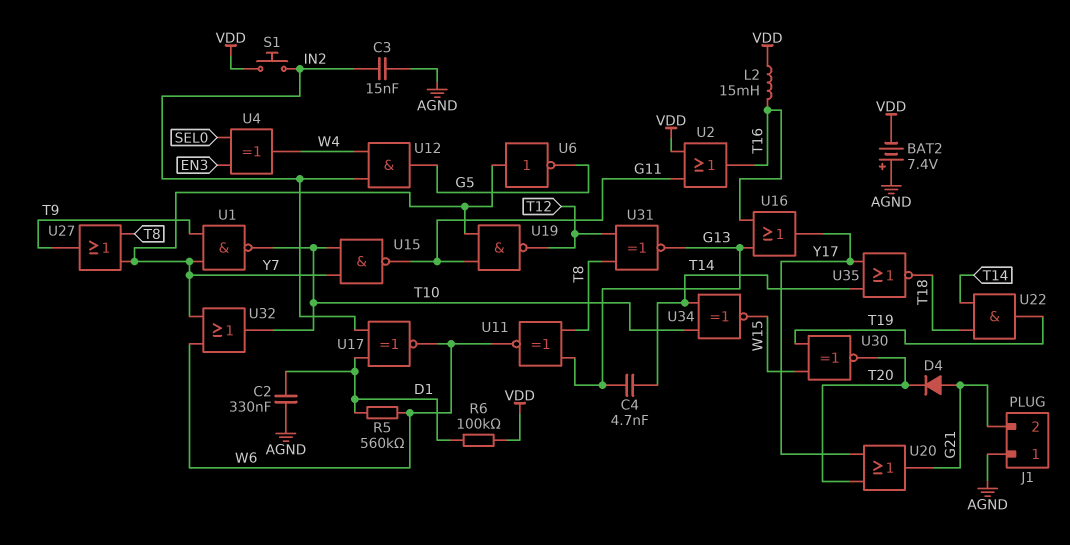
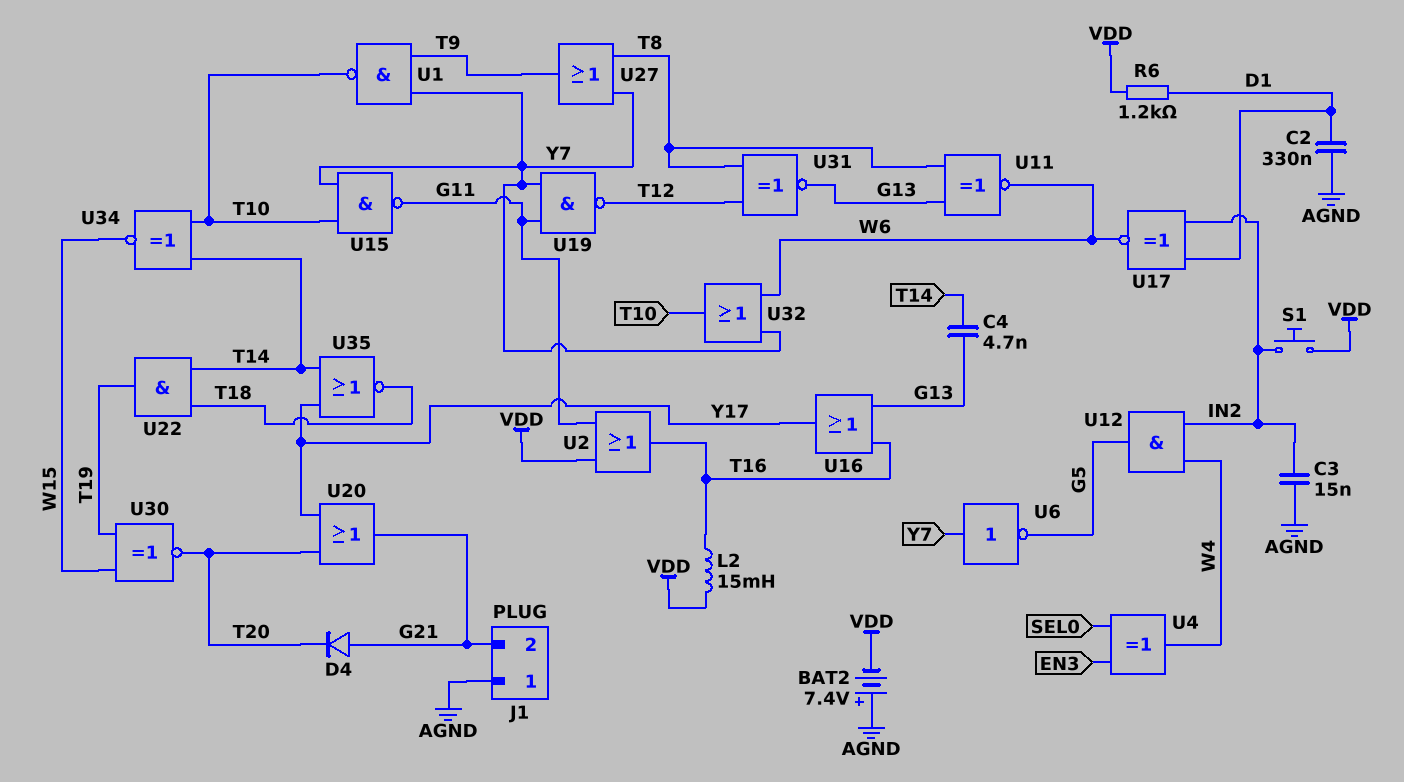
R5: 560k (D1, W6) -> none
R6: 100k (D1, VDD) -> 1.2k (D1, VDD)

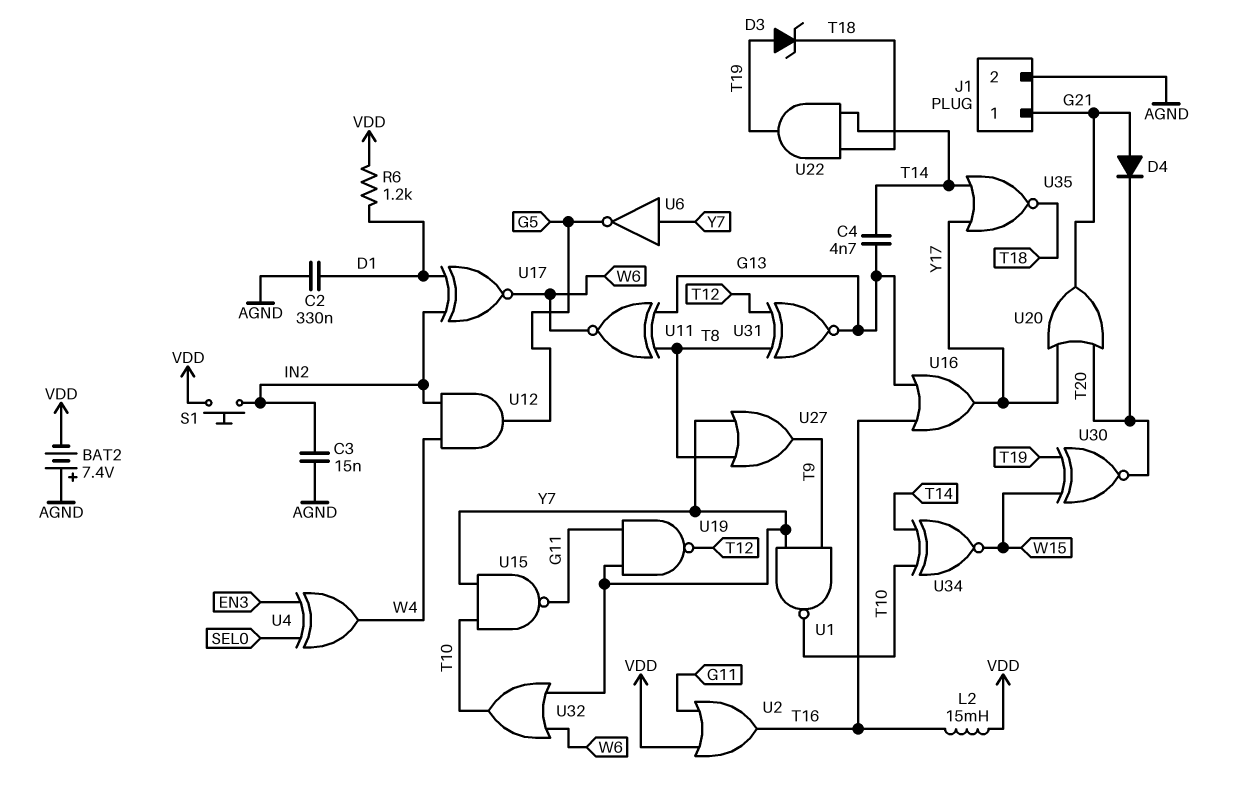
D3: none -> zener (A T19, K T18)
J1 pin 1: AGND -> G21
J1 pin 2: G21 -> AGND

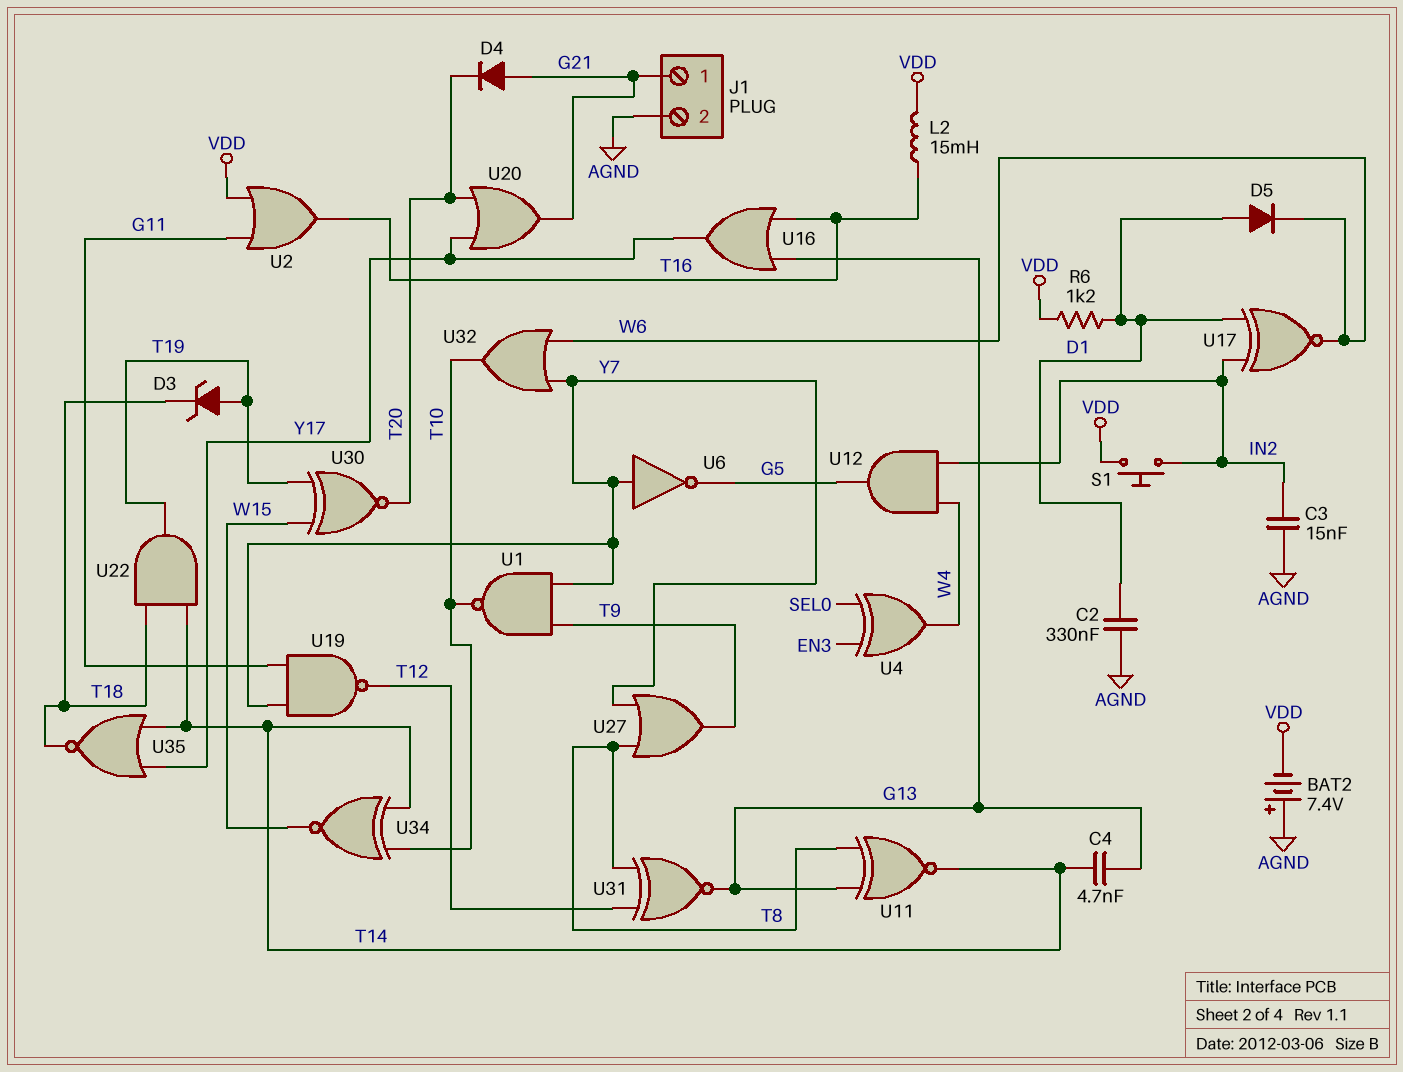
D5: none -> diode (A D1, K W6)
U11: XNOR (in G13, in T8, out W6) -> XNOR (in G13, in T8, out T14)
U15: NAND (in T10, in Y7, out G11) -> none

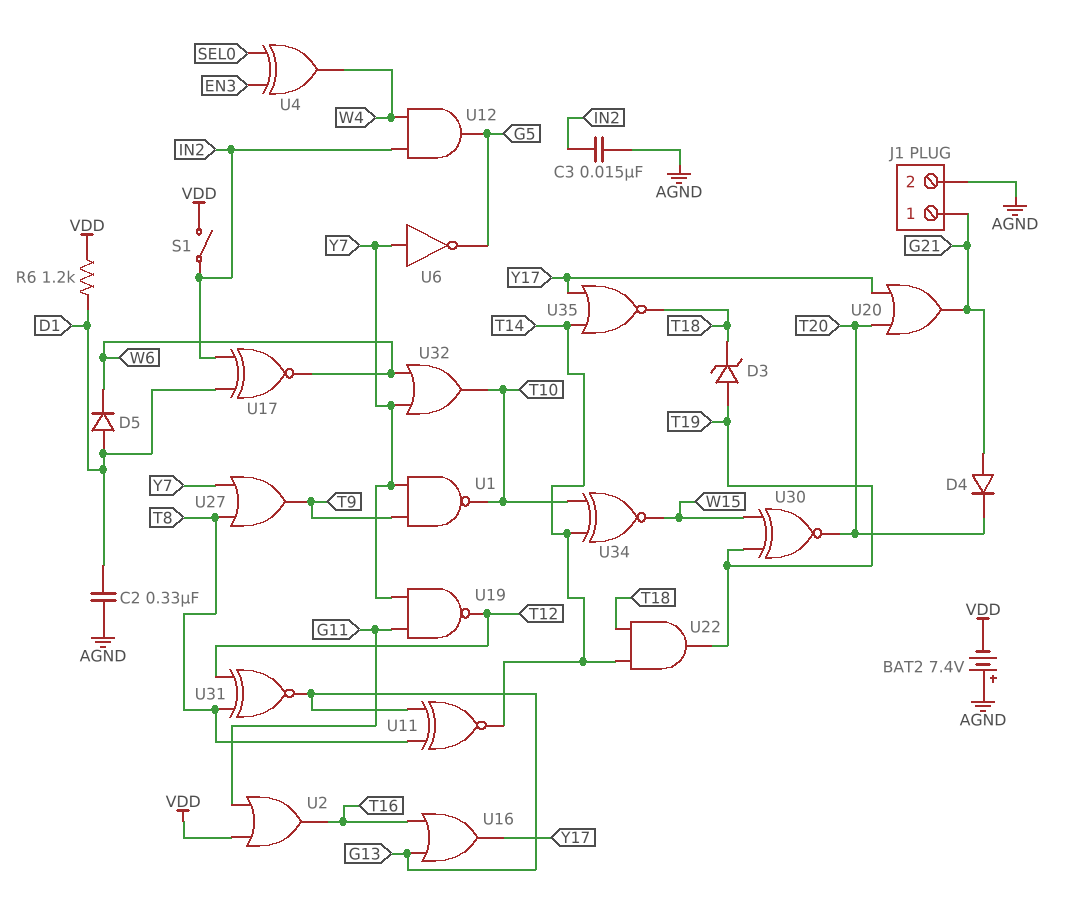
C4: 4.7nF (G13, T14) -> none
L2: 15mH (T16, VDD) -> none
S1: button (IN2, VDD) -> switch (IN2, VDD)

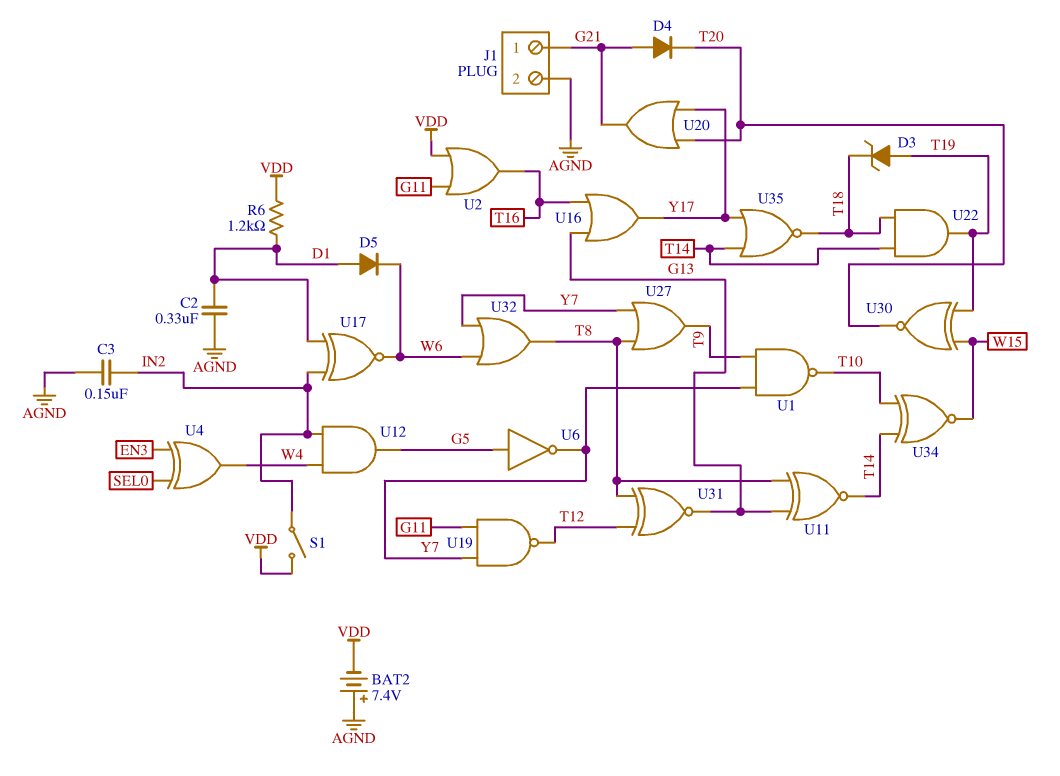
C3: 15nF (AGND, IN2) -> 150nF (AGND, IN2)
U6: NOT (in Y7, out G5) -> NOT (in G5, out Y7)
U32: OR (in W6, in Y7, out T10) -> OR (in W6, in Y7, out T8)

